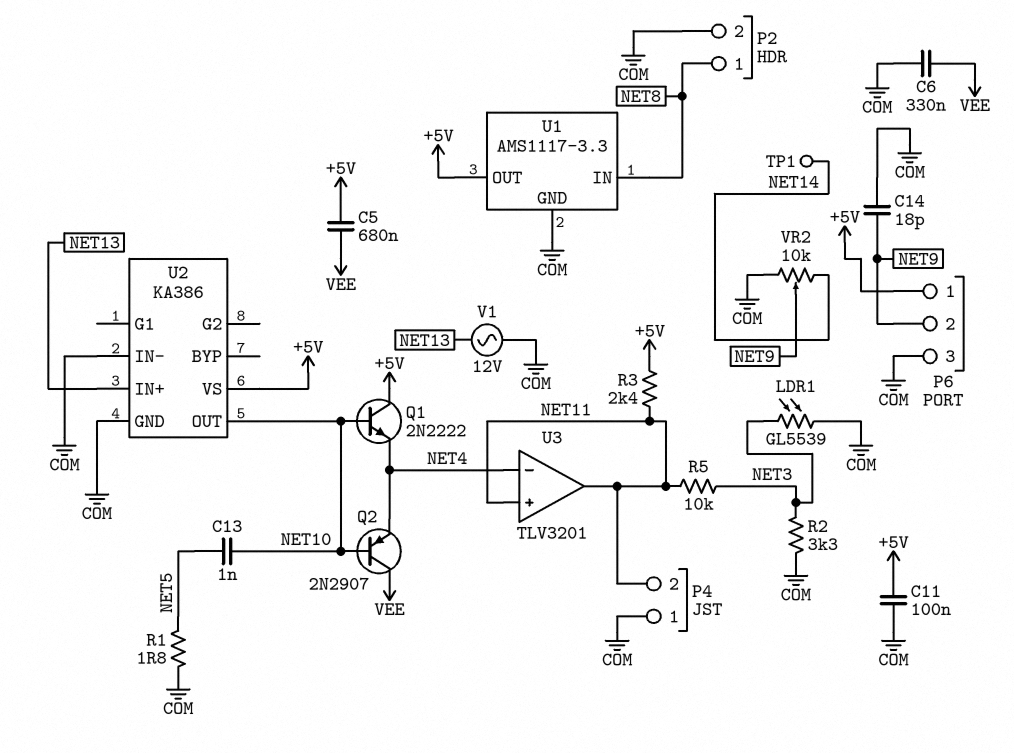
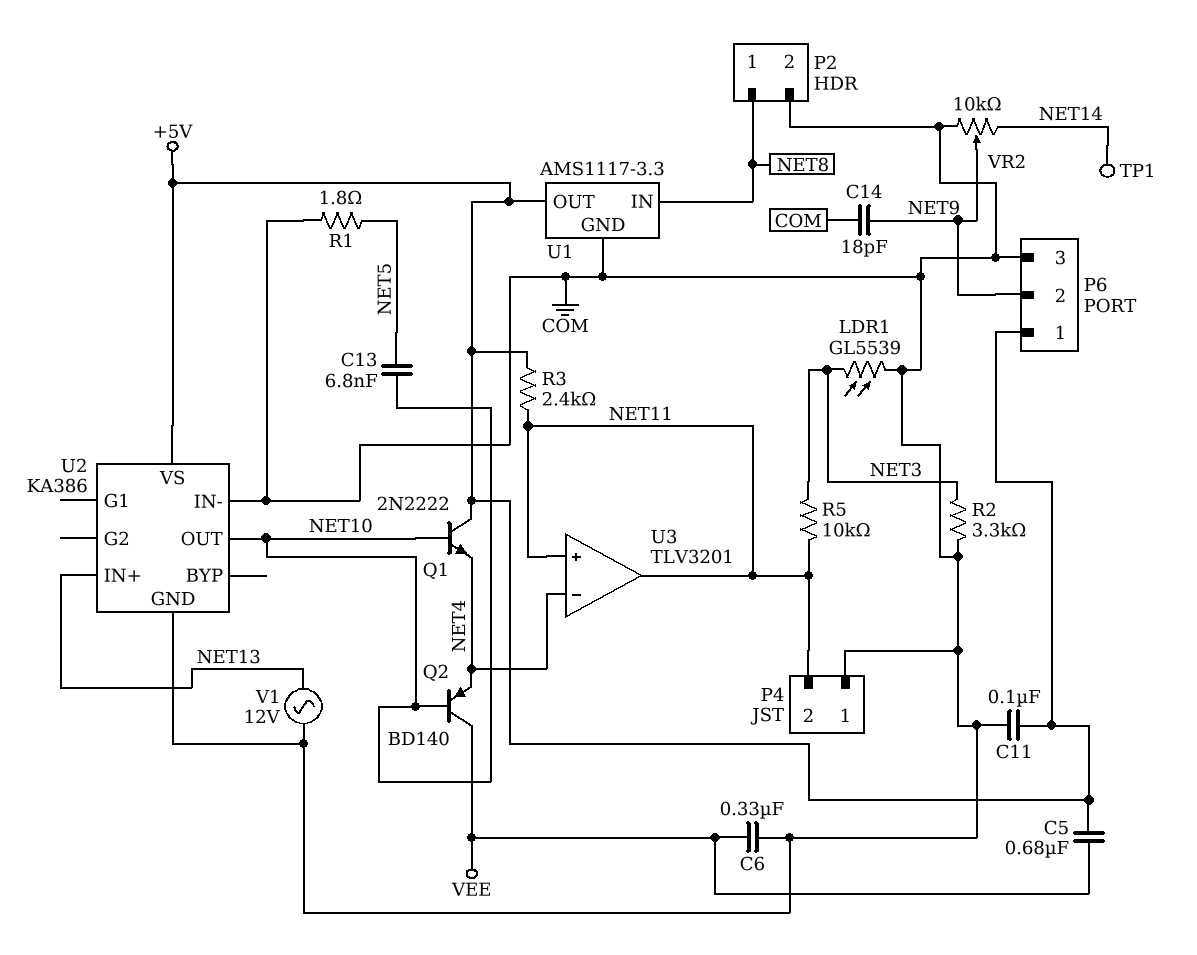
C13: 1nF (NET5, NET10) -> 6.8nF (NET5, NET10)
Q2: PNP 2N2907 (B NET10, C VEE, E NET4) -> PNP BD140 (B NET10, C VEE, E NET4)

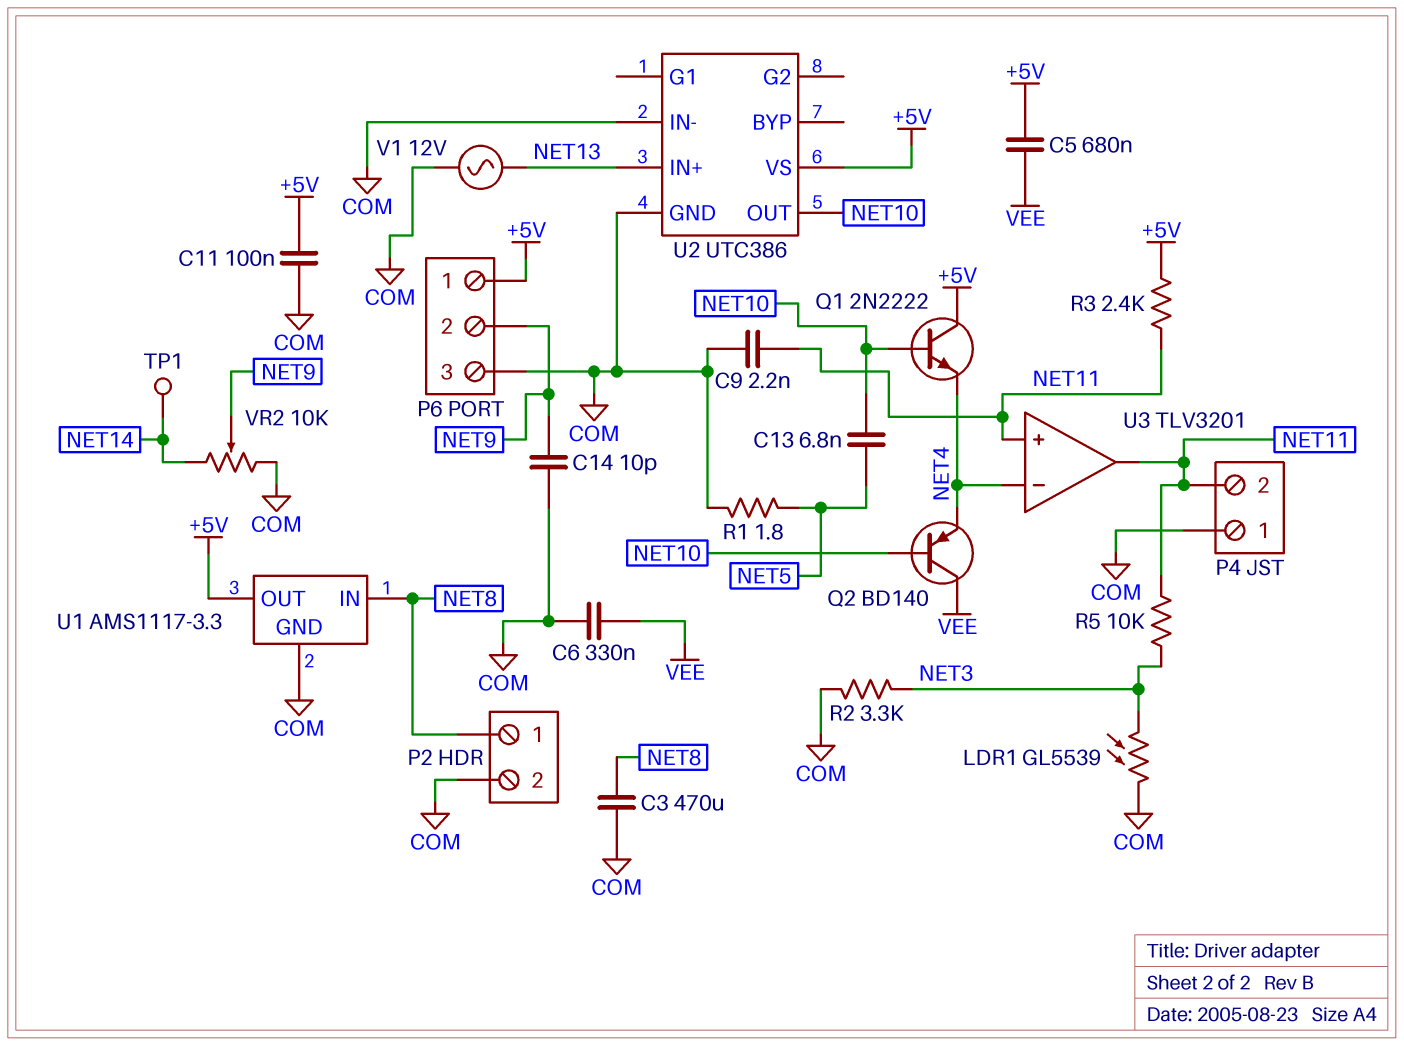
C3: none -> 470uF (COM, NET8)
C9: none -> 2.2nF (COM, NET11)
C14: 18pF (COM, NET9) -> 10pF (COM, NET9)
U2: KA386 -> UTC386

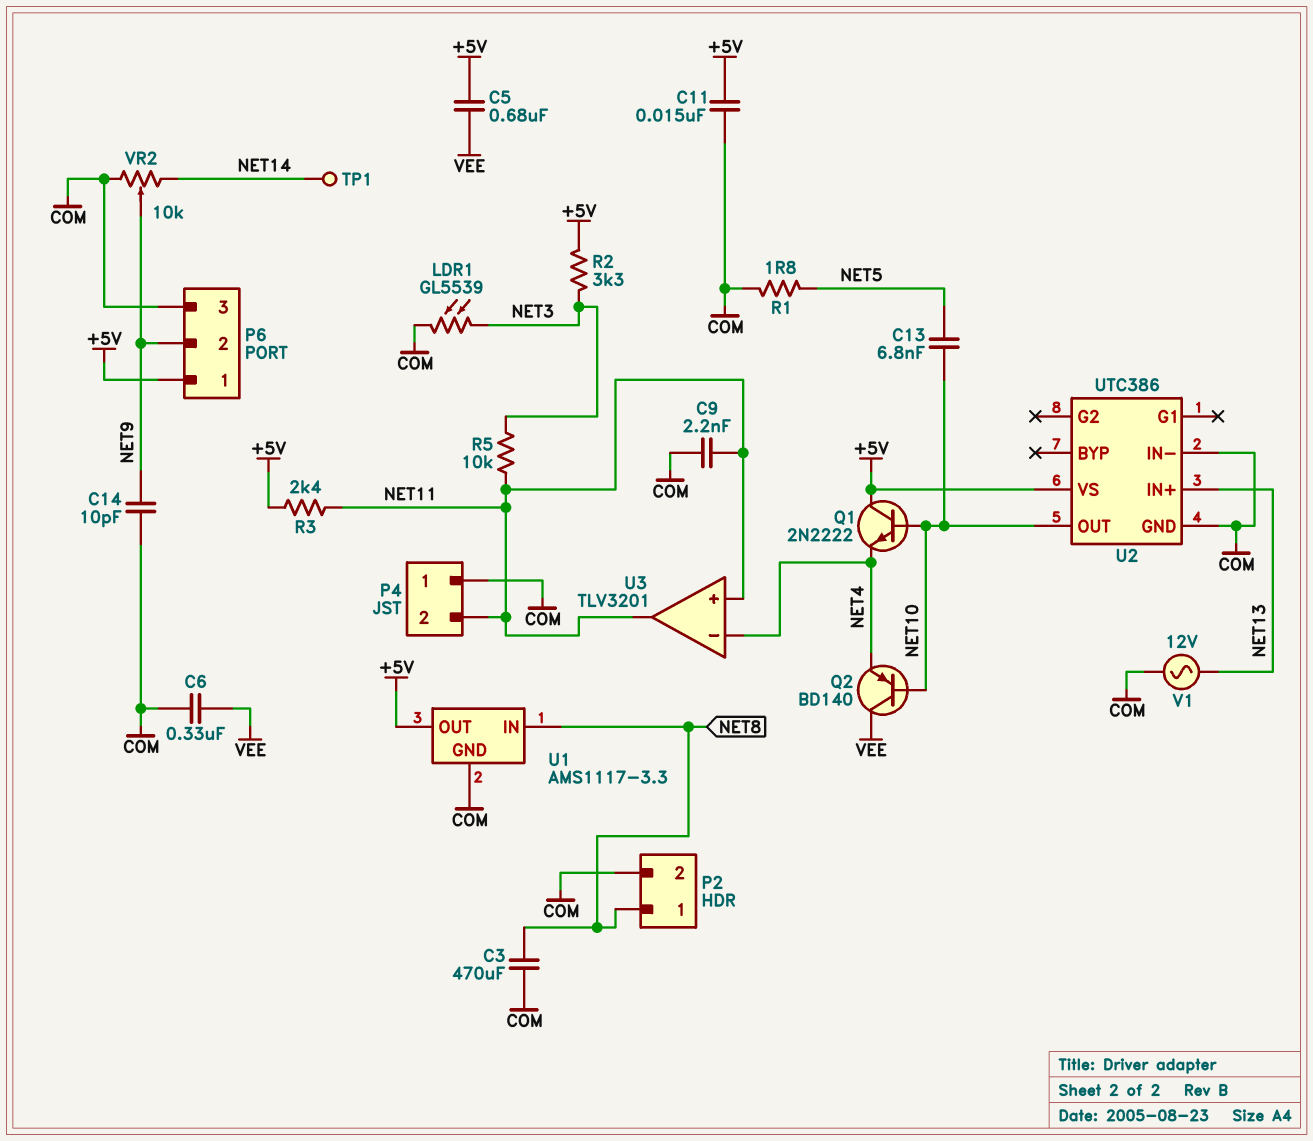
C11: 100nF (+5V, COM) -> 15nF (+5V, COM)
R2: 3.3k (COM, NET3) -> 3.3k (+5V, NET3)

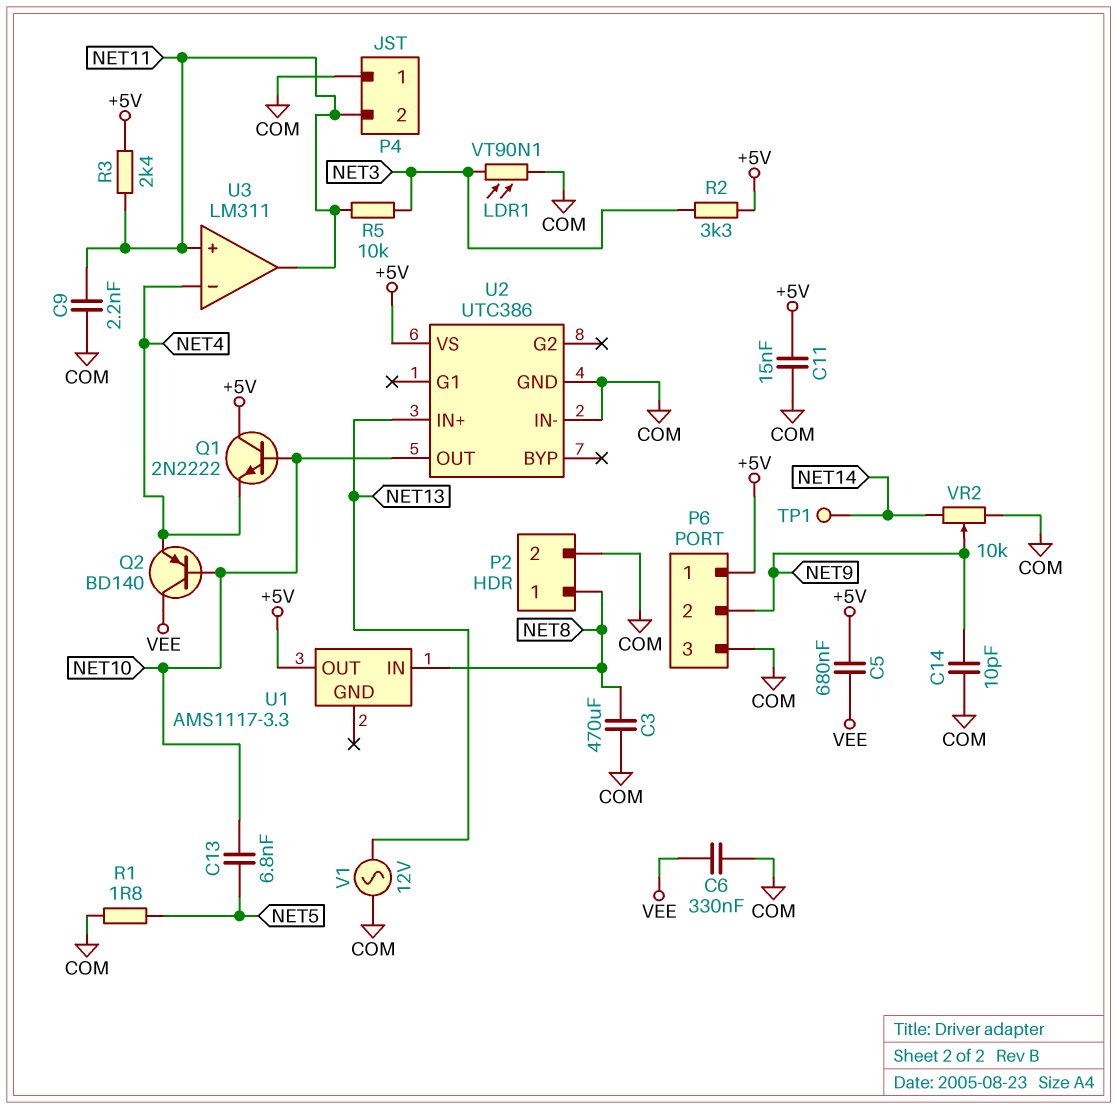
LDR1: GL5539 (COM, NET3) -> VT90N1 (COM, NET3)
U1 pin GND: COM -> none
U3: TLV3201 -> LM311

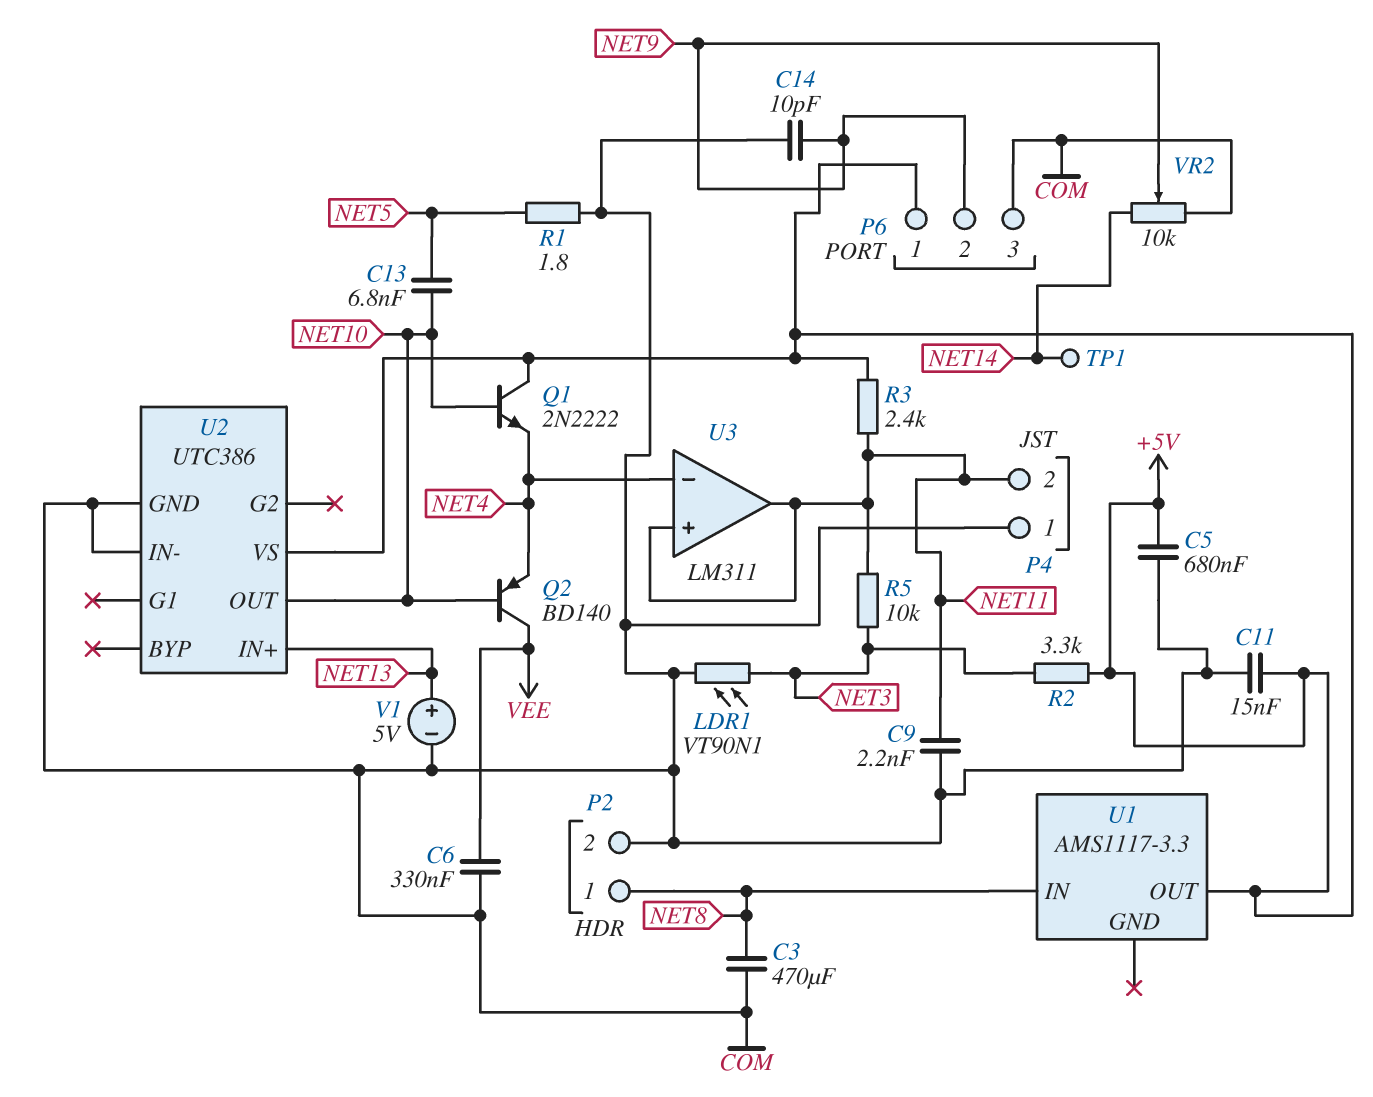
C5: 680nF (+5V, VEE) -> 680nF (+5V, COM)
V1: AC 12V (COM, NET13) -> 5V (plus NET13, minus COM)

